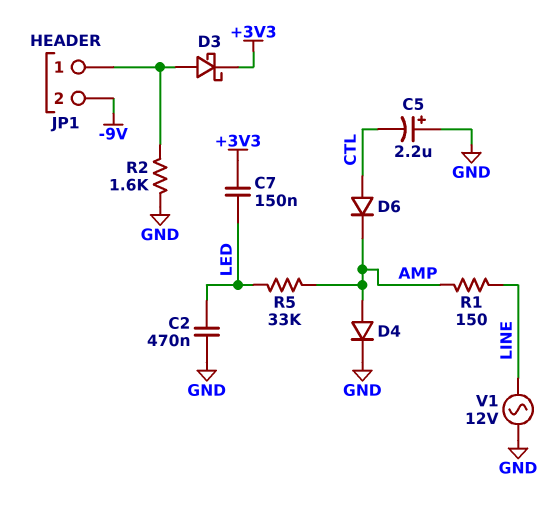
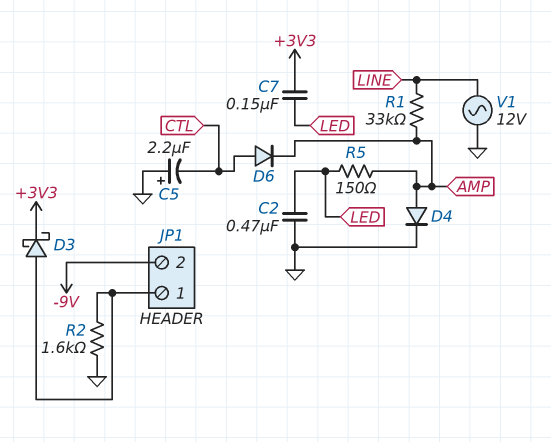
R1: 150 (AMP, LINE) -> 33k (AMP, LINE)
R5: 33k (AMP, LED) -> 150 (AMP, LED)

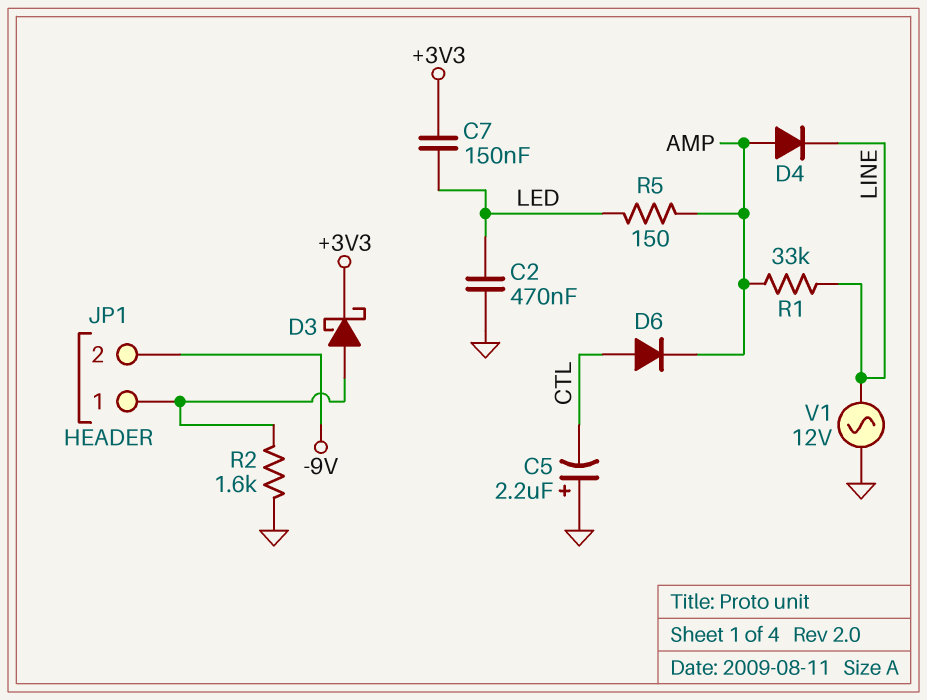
D4: diode (A AMP, K GND) -> diode (A AMP, K LINE)

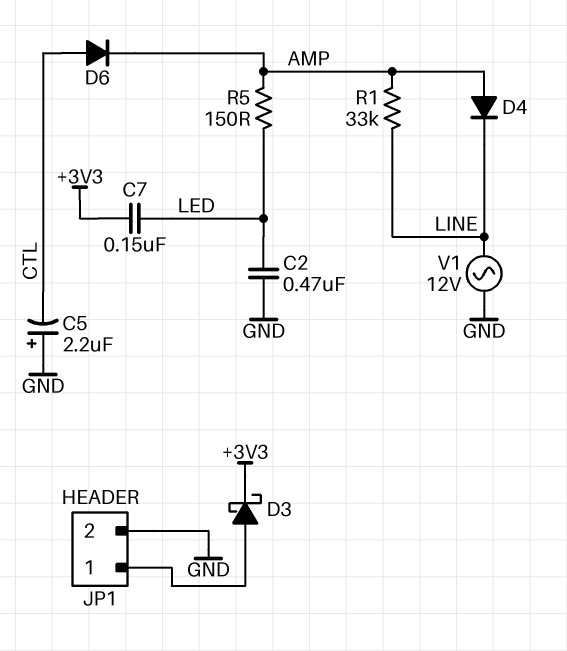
JP1 pin 2: -9V -> GND
R2: 1.6k (GND, JP1/1) -> none

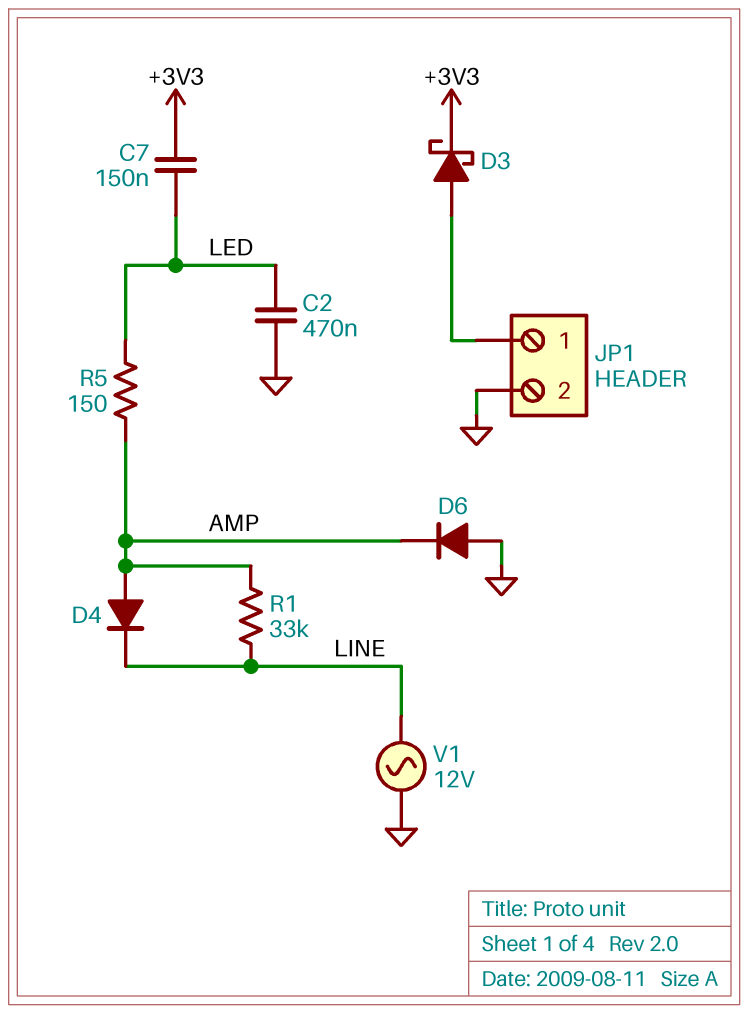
C5: 2.2uF (plus GND, minus CTL) -> none
D6: diode (A CTL, K AMP) -> diode (A GND, K AMP)

